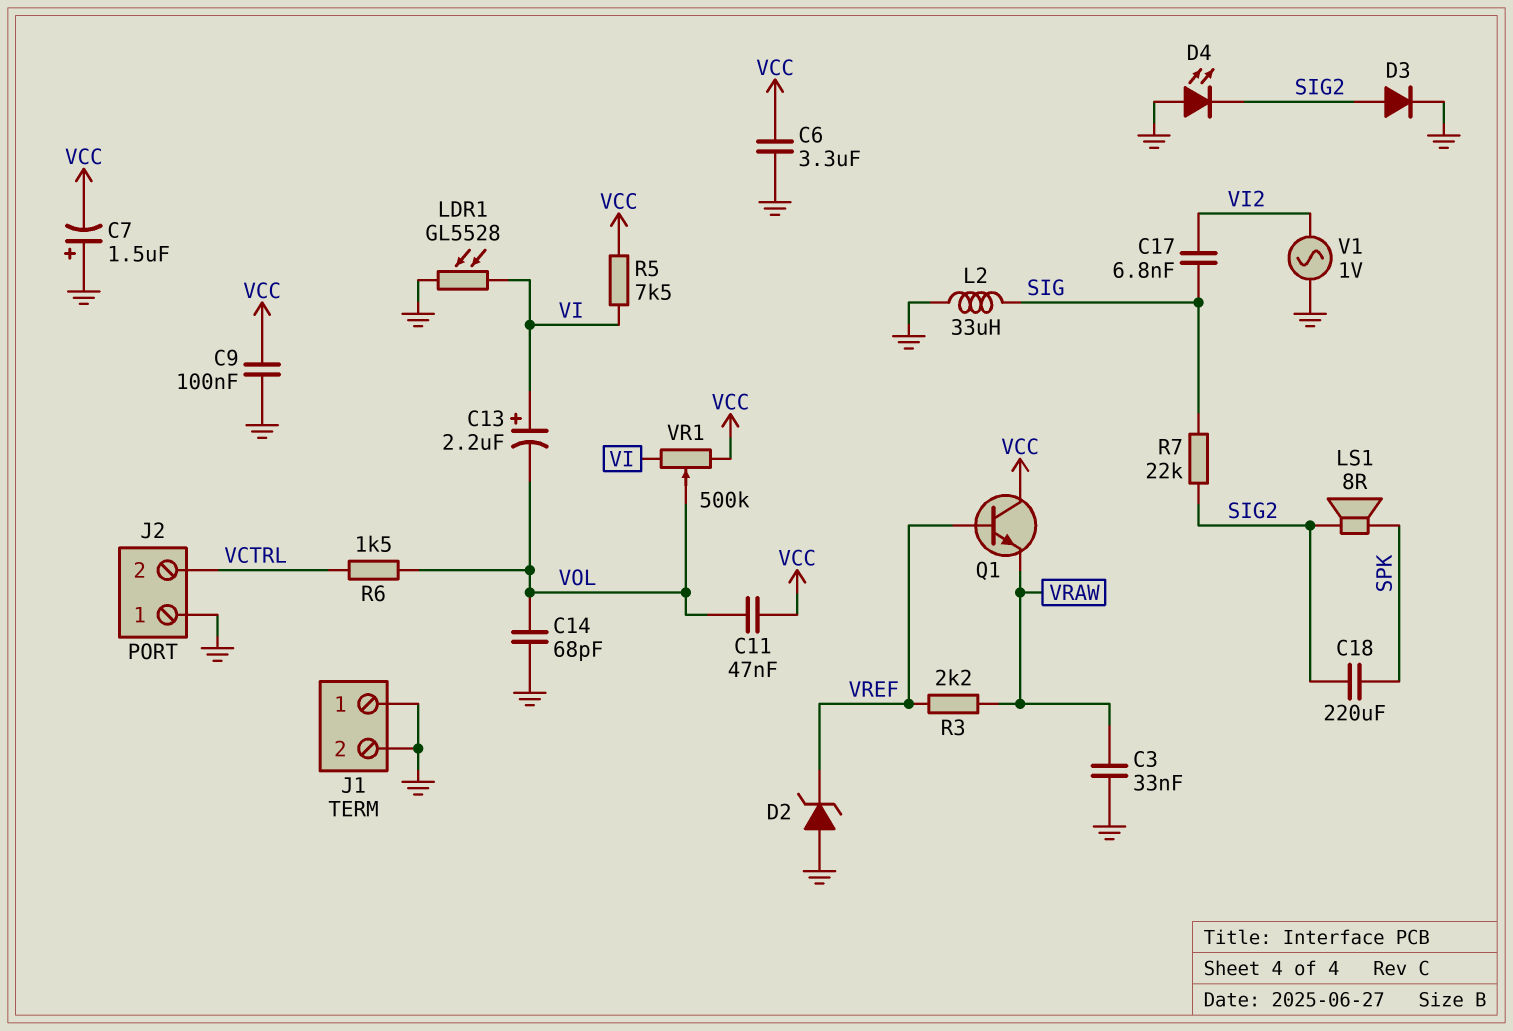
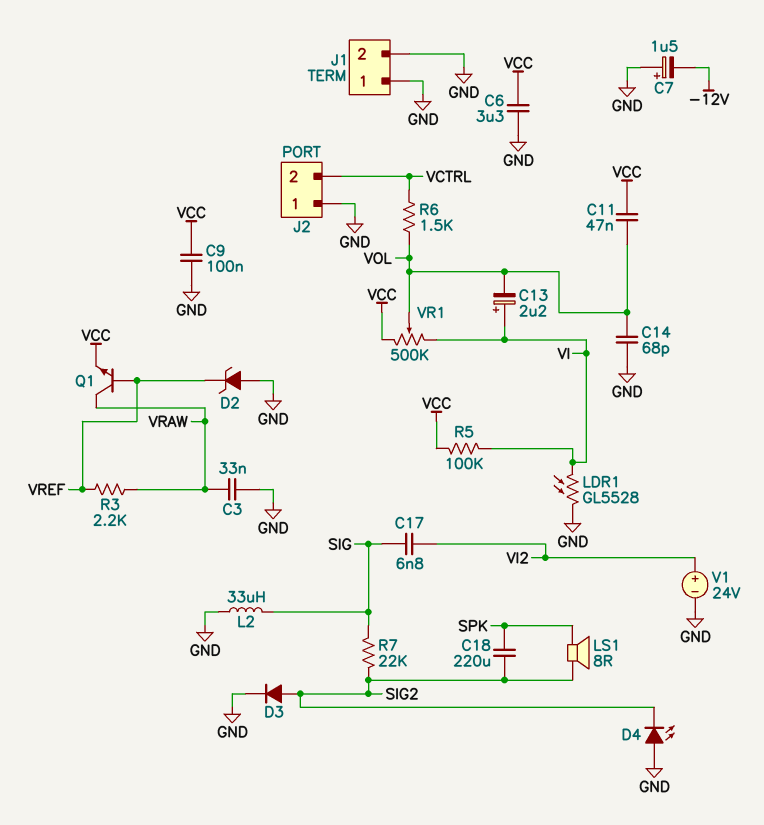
C7: 1.5uF (plus GND, minus VCC) -> 1.5uF (plus GND, minus -12V)
Q1: NPN (B VREF, C VCC, E VRAW) -> NPN (B VREF, C VRAW, E VCC)
R5: 7.5k (VCC, VI) -> 100k (VCC, VI)
V1: AC 1V (GND, VI2) -> 24V (plus VI2, minus GND)

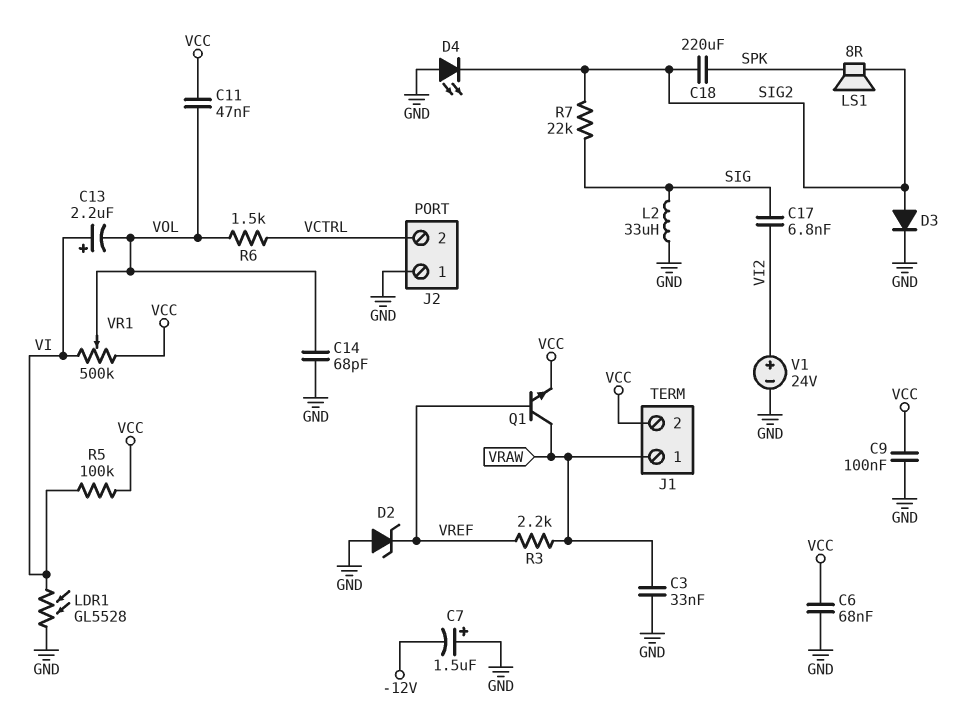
C6: 3.3uF (GND, VCC) -> 68nF (GND, VCC)
J1 pin 1: GND -> VRAW
J1 pin 2: GND -> VCC

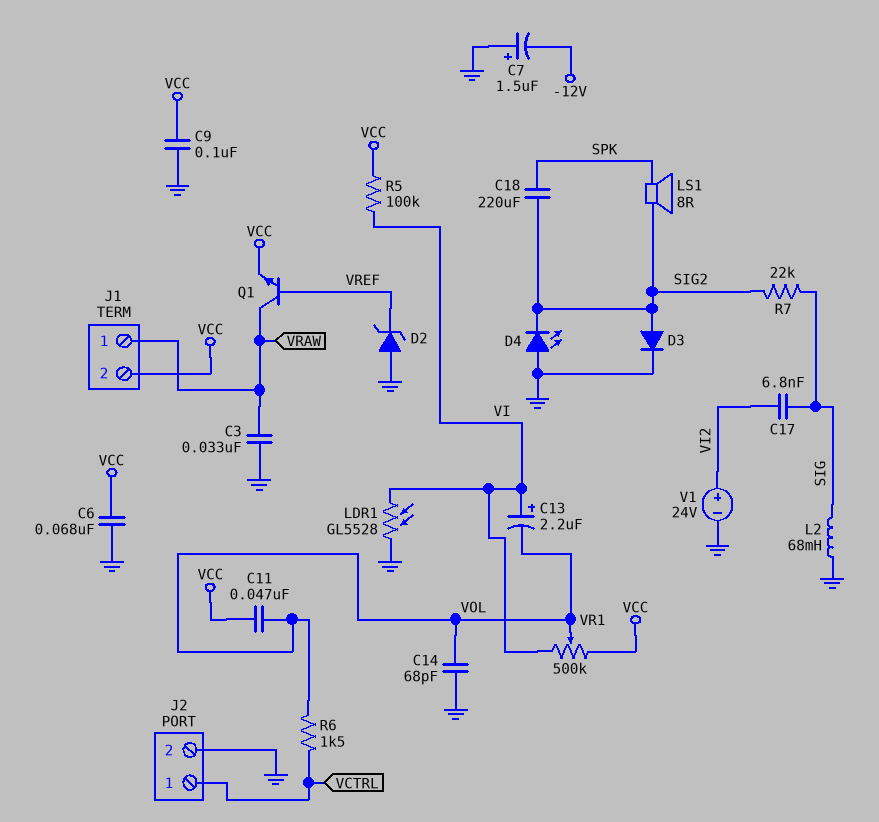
J2 pin 1: GND -> VCTRL
J2 pin 2: VCTRL -> GND
L2: 33uH (GND, SIG) -> 68mH (GND, SIG)
R3: 2.2k (VRAW, VREF) -> none

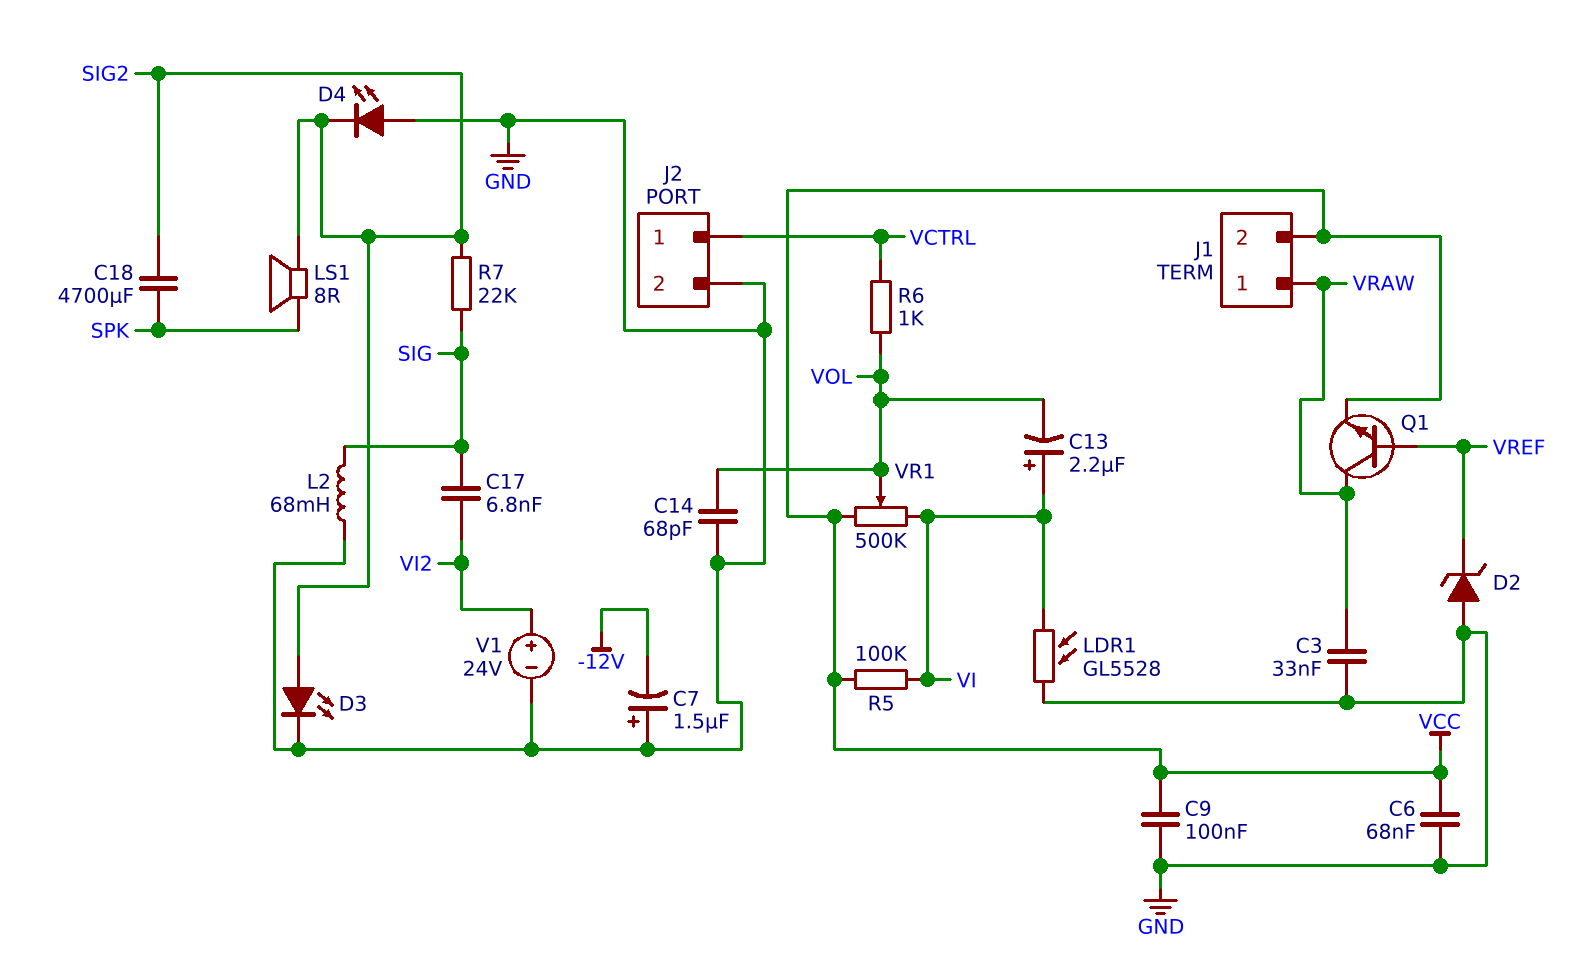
C11: 47nF (VCC, VOL) -> none
C18: 220uF (SIG2, SPK) -> 4700uF (SIG2, SPK)
D3: diode (A SIG2, K GND) -> LED (A SIG2, K GND)
R6: 1.5k (VCTRL, VOL) -> 1k (VCTRL, VOL)

